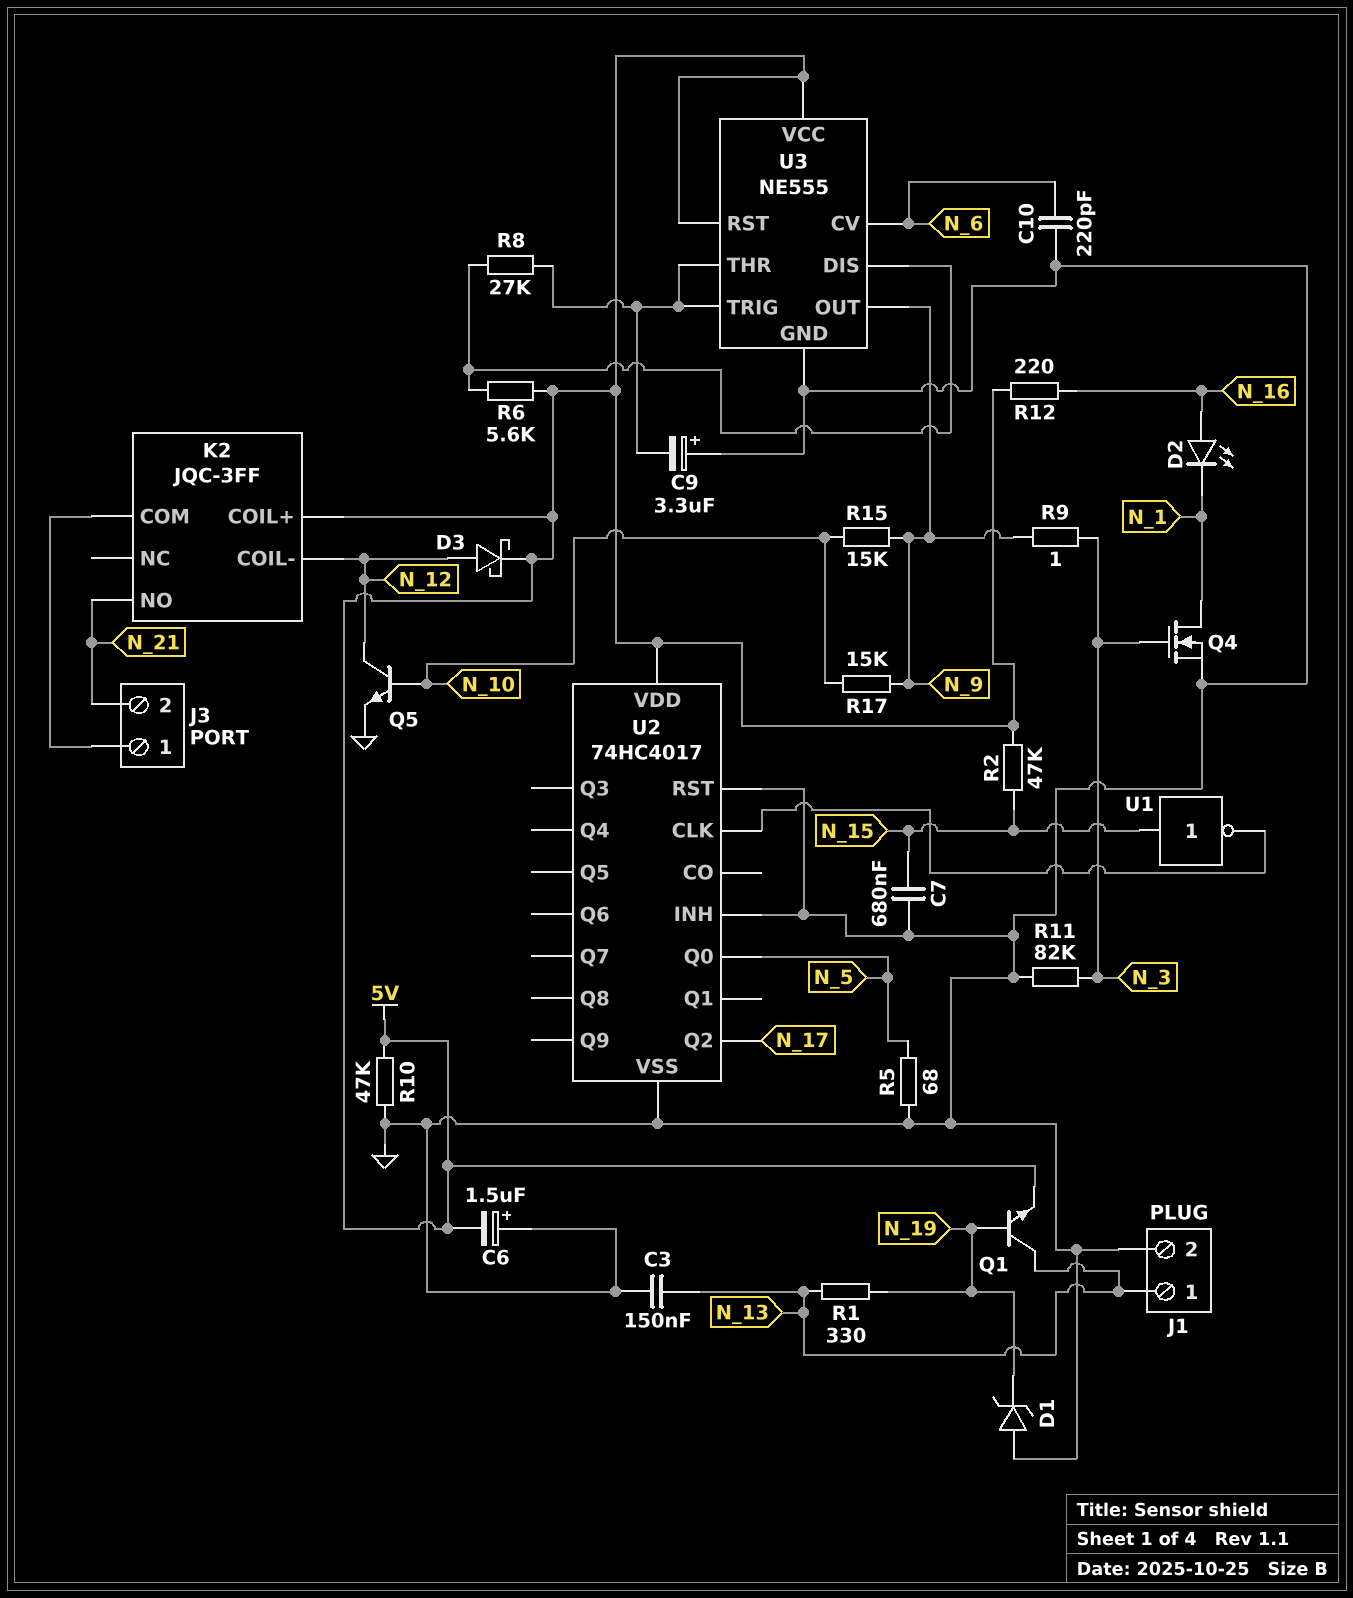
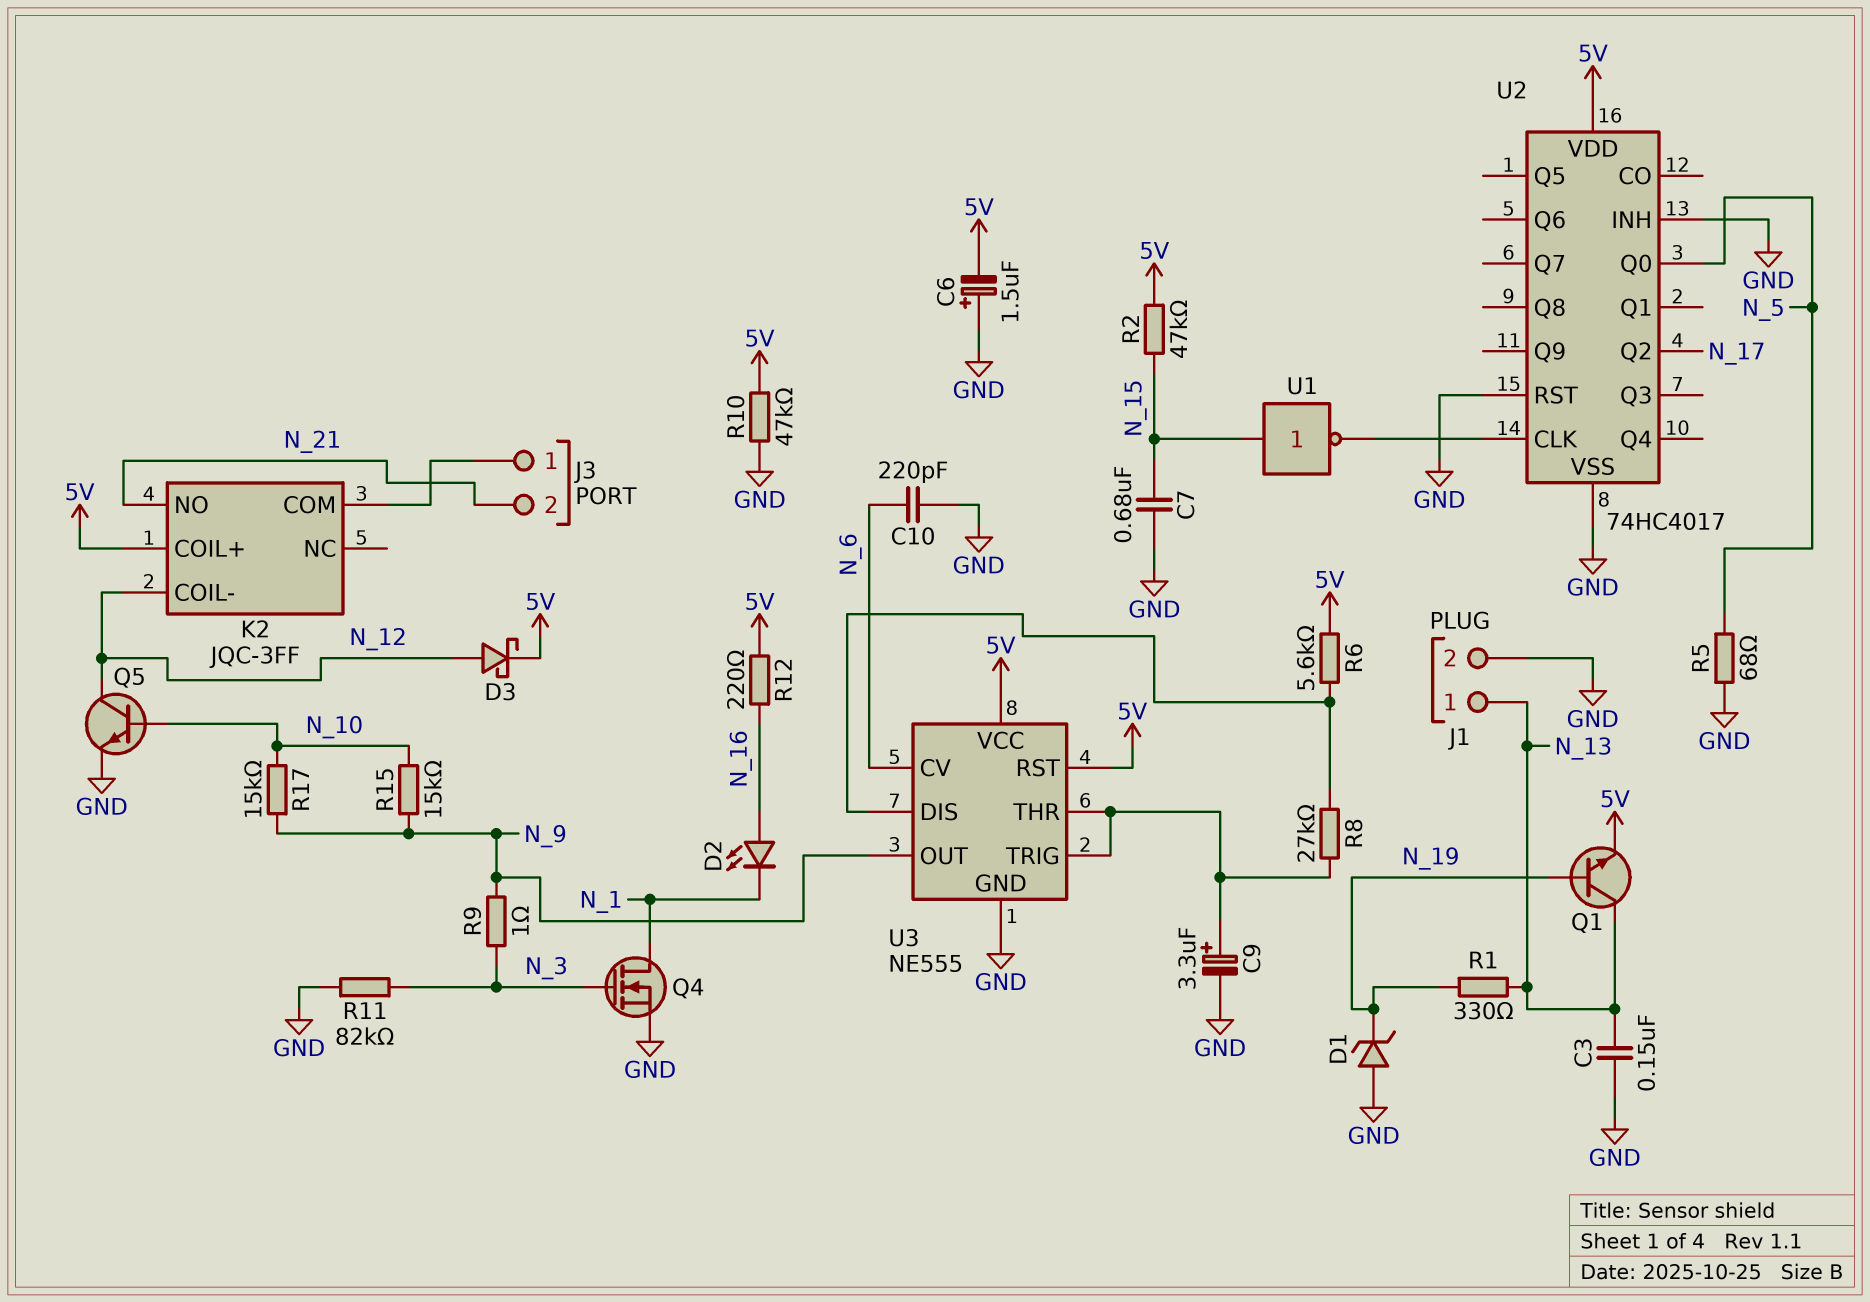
C9: 3.3uF (plus GND, minus U3/THR) -> 3.3uF (plus U3/THR, minus GND)

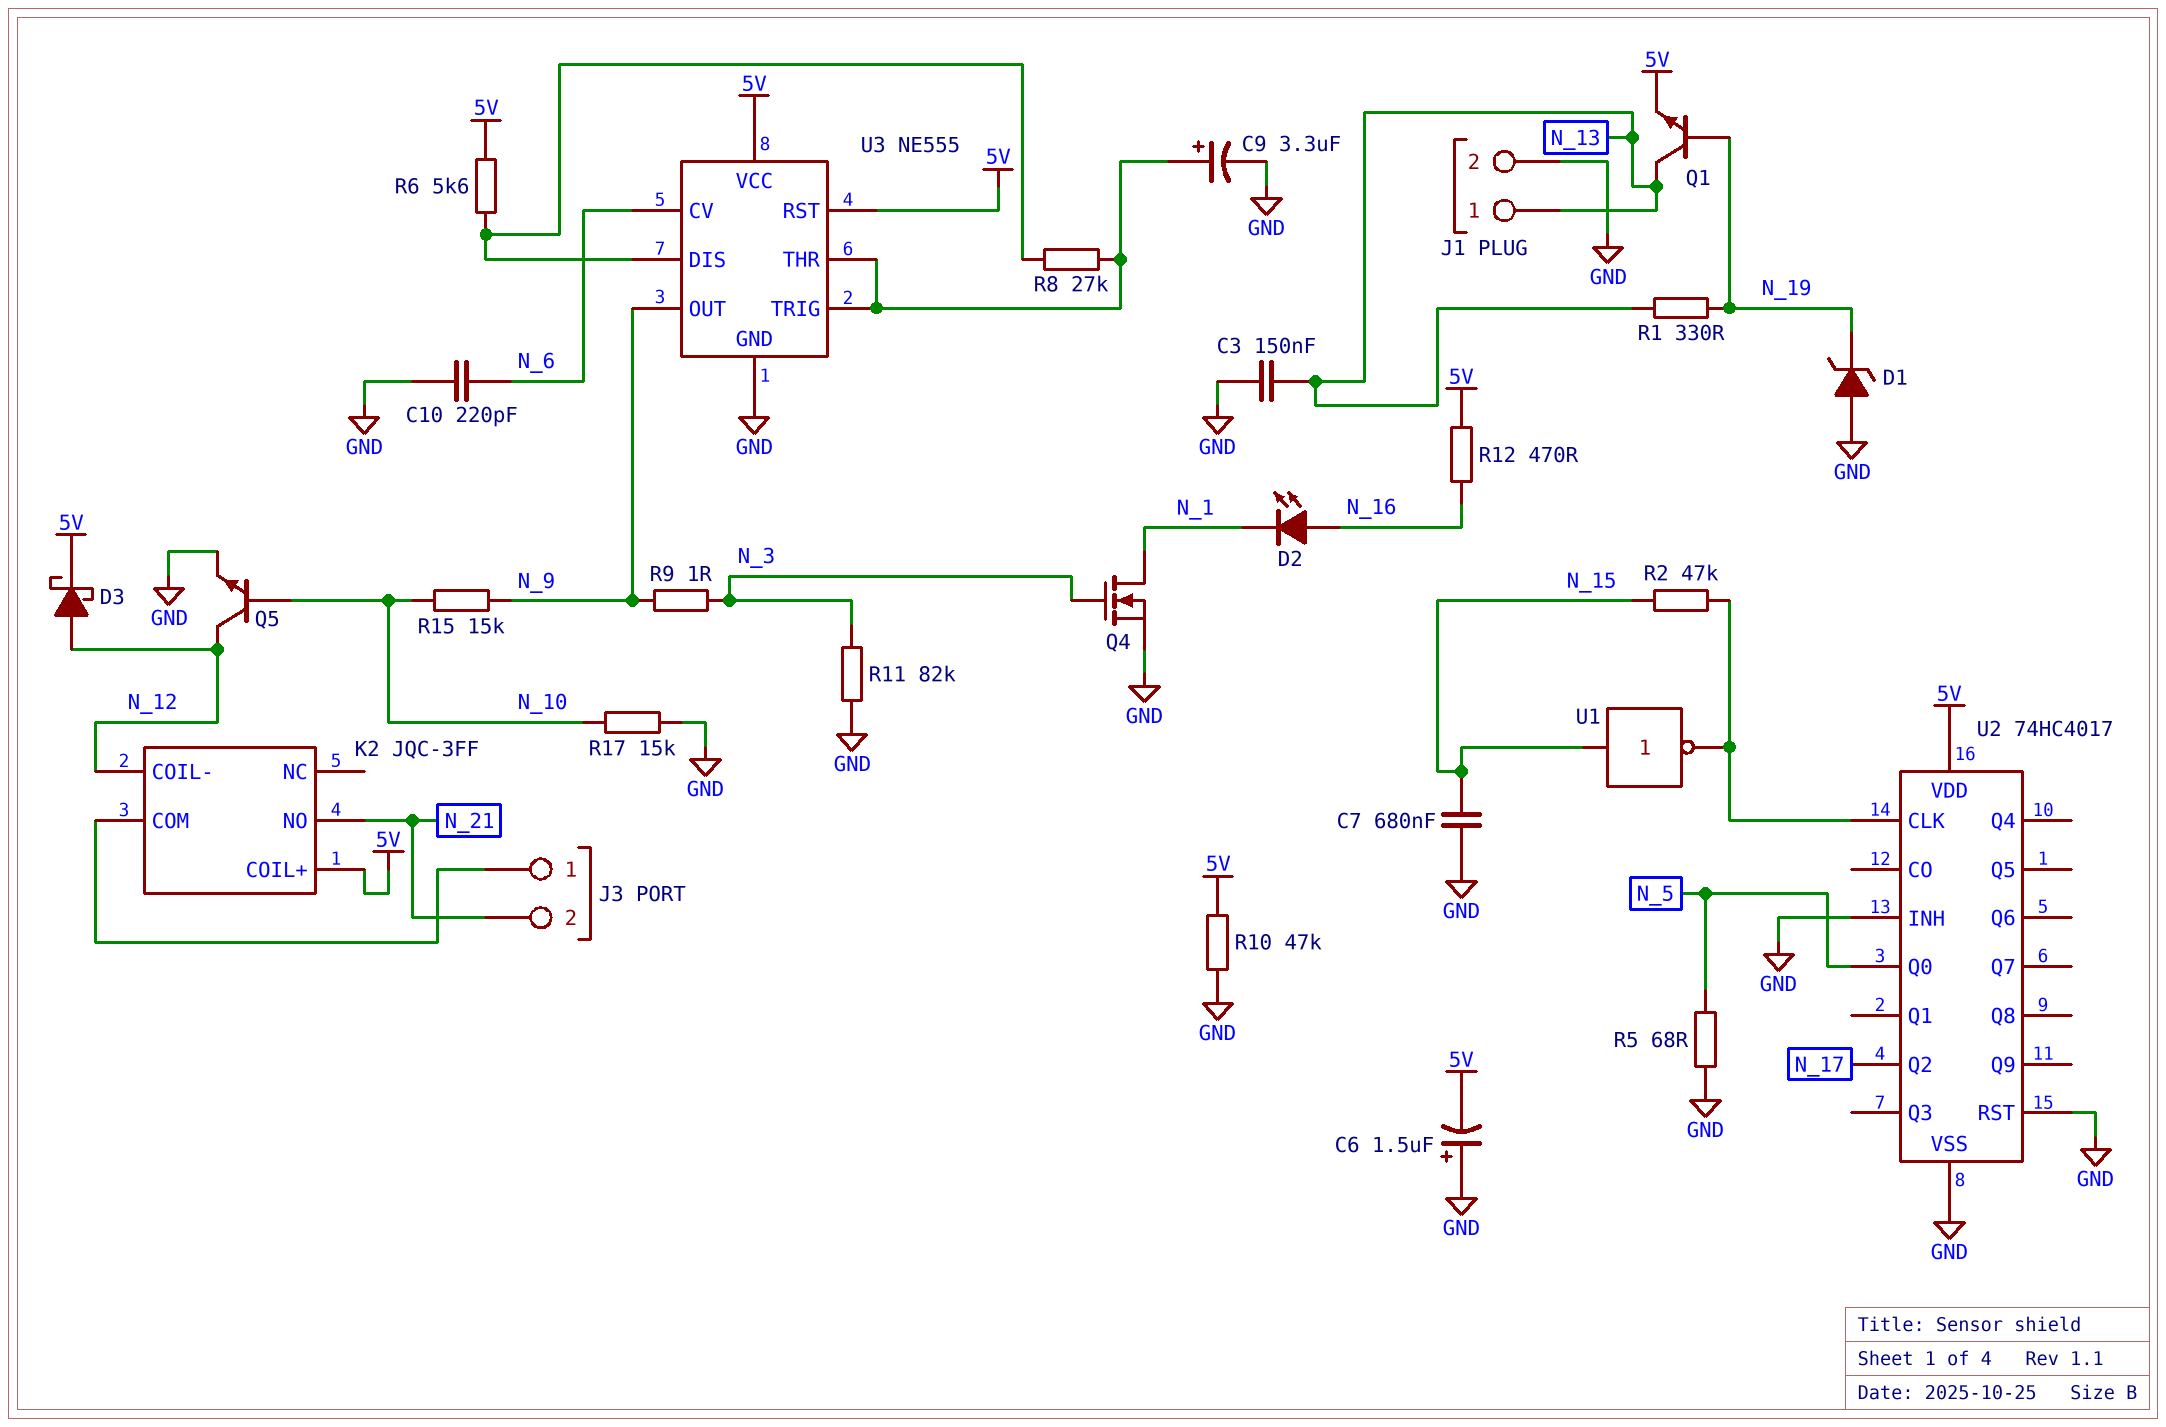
R2: 47k (5V, N_15) -> 47k (N_15, U2/CLK)
R12: 220 (5V, N_16) -> 470 (5V, N_16)
R17: 15k (N_9, N_10) -> 15k (GND, N_10)

